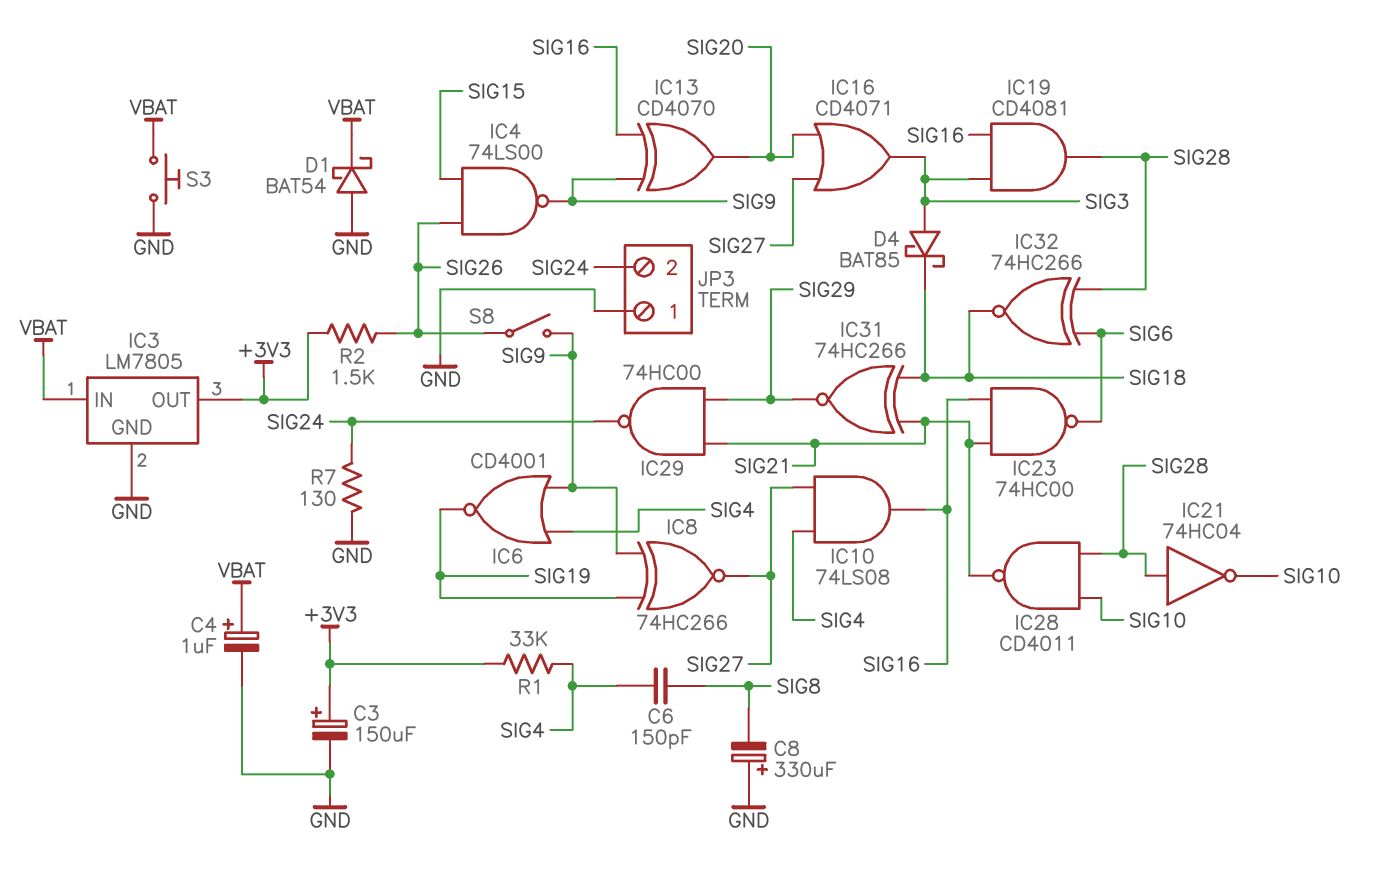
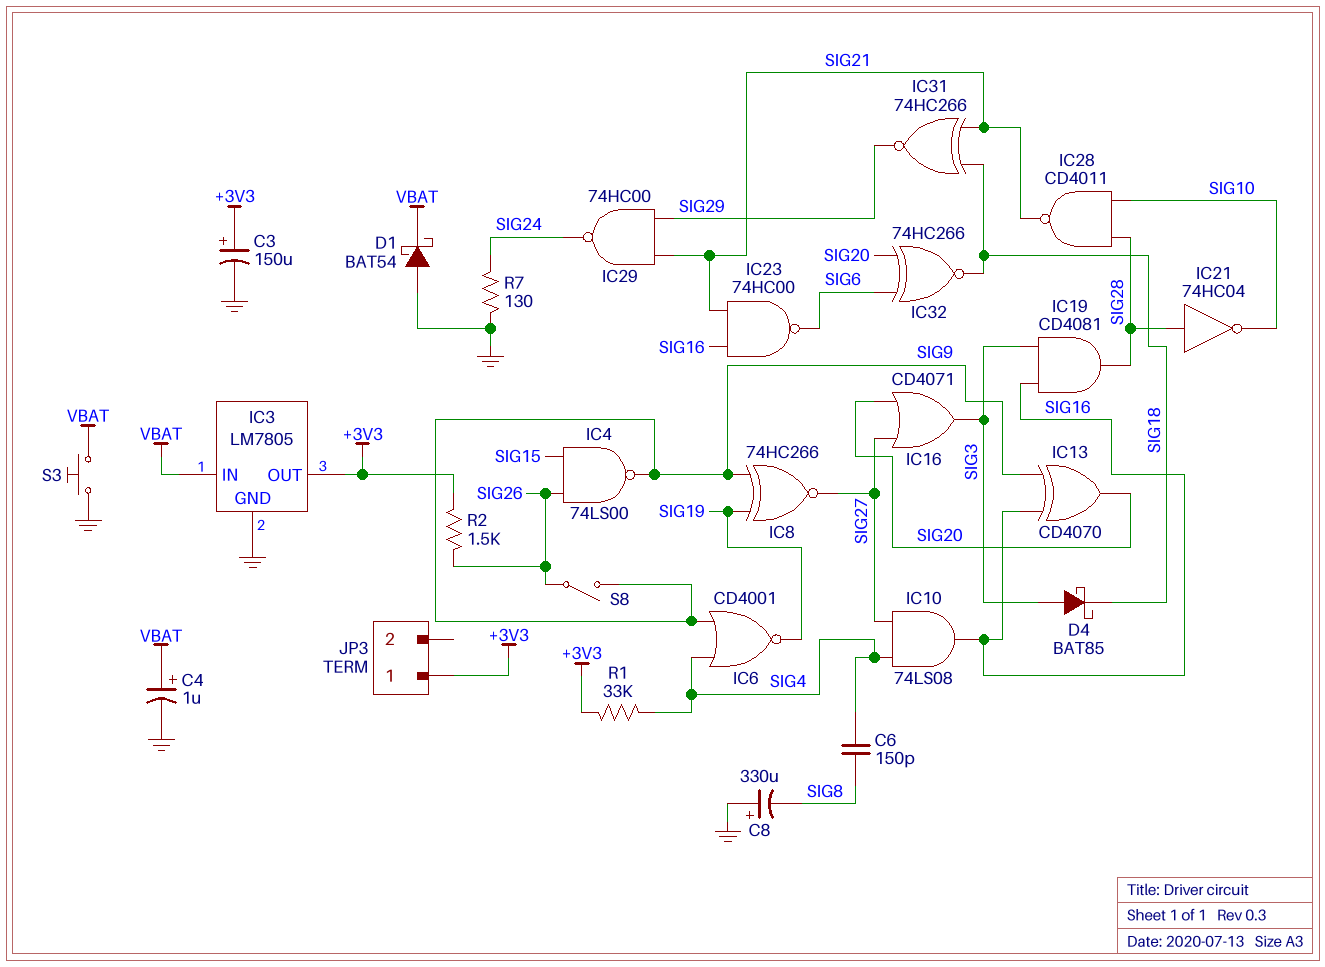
IC32: XNOR 74HC266 (in SIG6, in SIG28, out SIG18) -> XNOR 74HC266 (in SIG6, in SIG20, out SIG18)
JP3 pin 1: GND -> +3V3
JP3 pin 2: SIG24 -> none

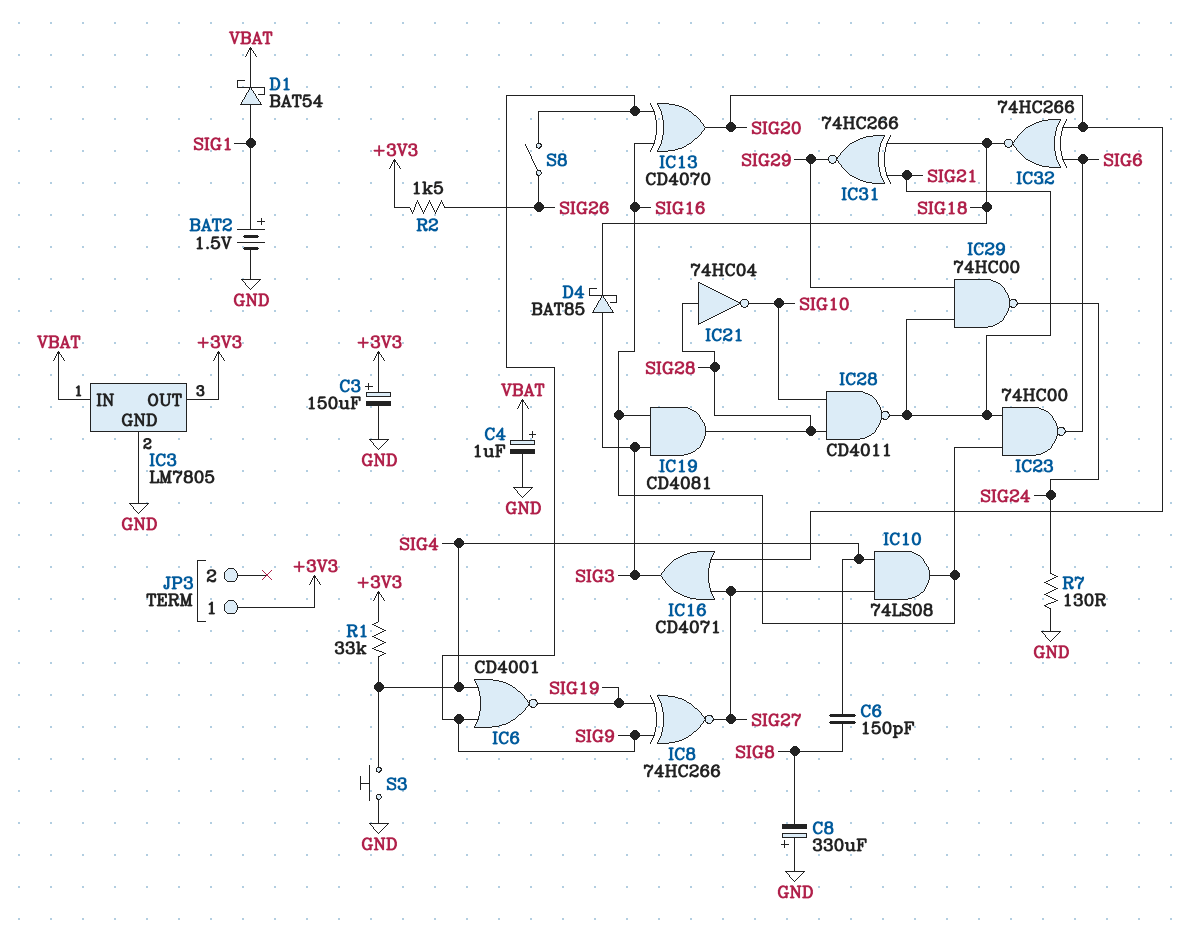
BAT2: none -> 1.5V (plus SIG1, minus GND)
D1: schottky BAT54 (A GND, K VBAT) -> schottky BAT54 (A SIG1, K VBAT)
IC4: NAND 74LS00 (in SIG15, in SIG26, out SIG9) -> none
S3: button (GND, VBAT) -> button (GND, SIG4)

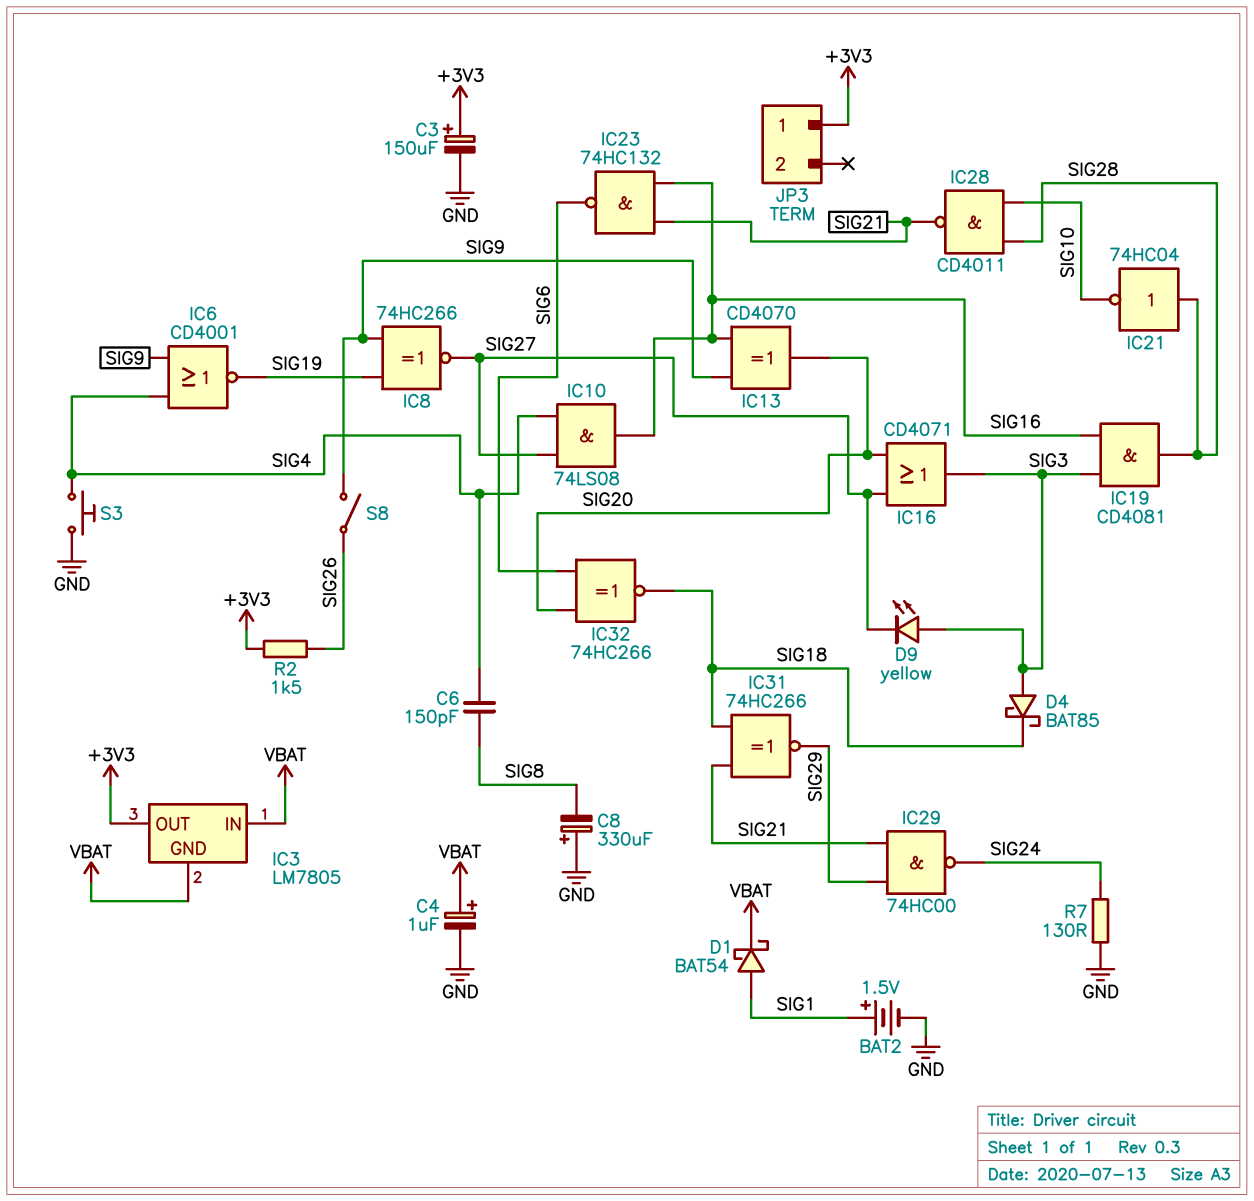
D9: none -> LED yellow (A SIG3, K SIG27)
IC3 pin GND: GND -> VBAT
IC23: NAND 74HC00 (in SIG16, in SIG21, out SIG6) -> NAND 74HC132 (in SIG16, in SIG21, out SIG6)
R1: 33k (+3V3, SIG4) -> none

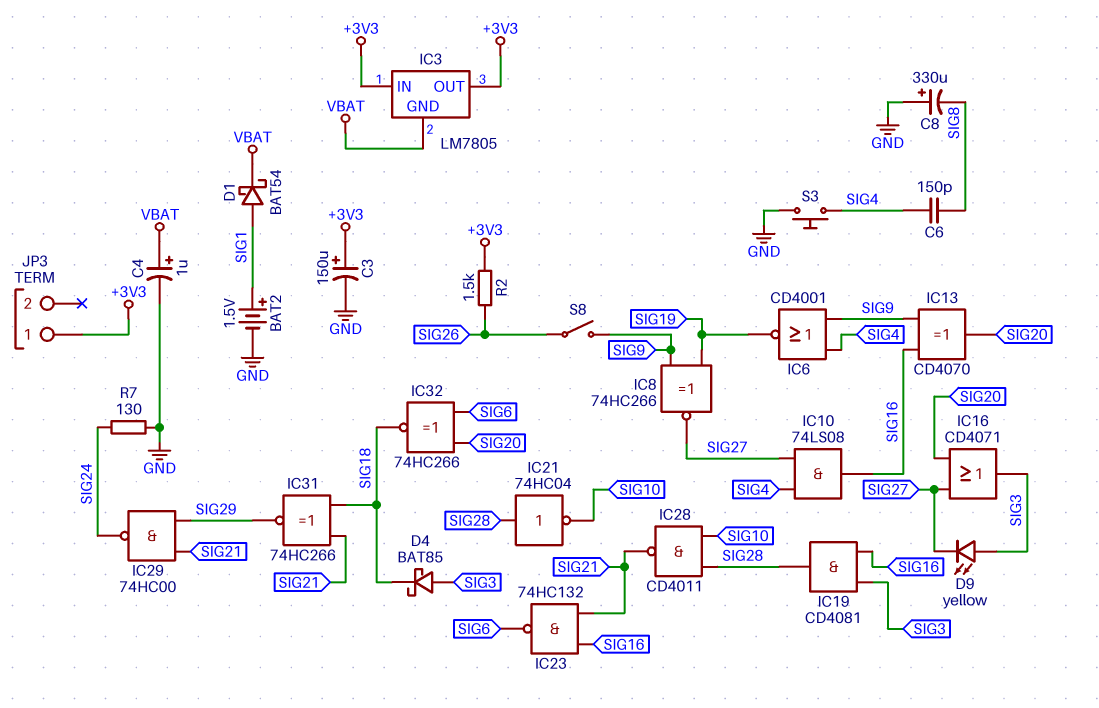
IC3 pin IN: VBAT -> +3V3

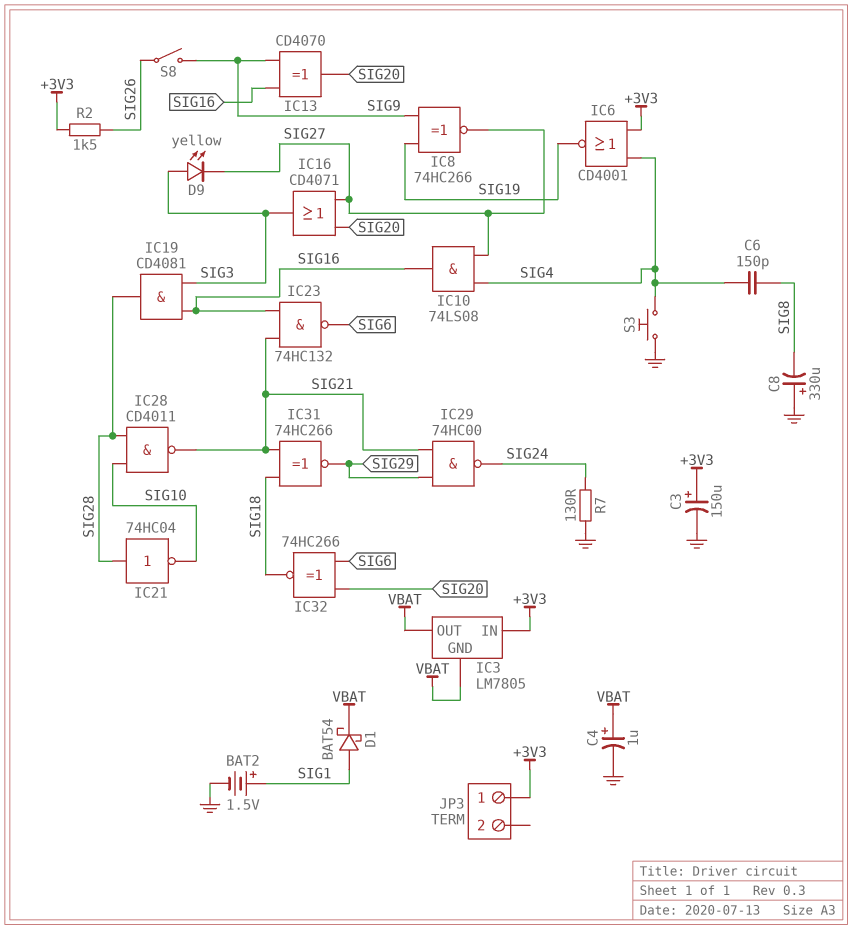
D4: schottky BAT85 (A SIG3, K SIG18) -> none
IC3 pin OUT: +3V3 -> VBAT
IC6: NOR CD4001 (in SIG4, in SIG9, out SIG19) -> NOR CD4001 (in +3V3, in SIG4, out SIG19)

